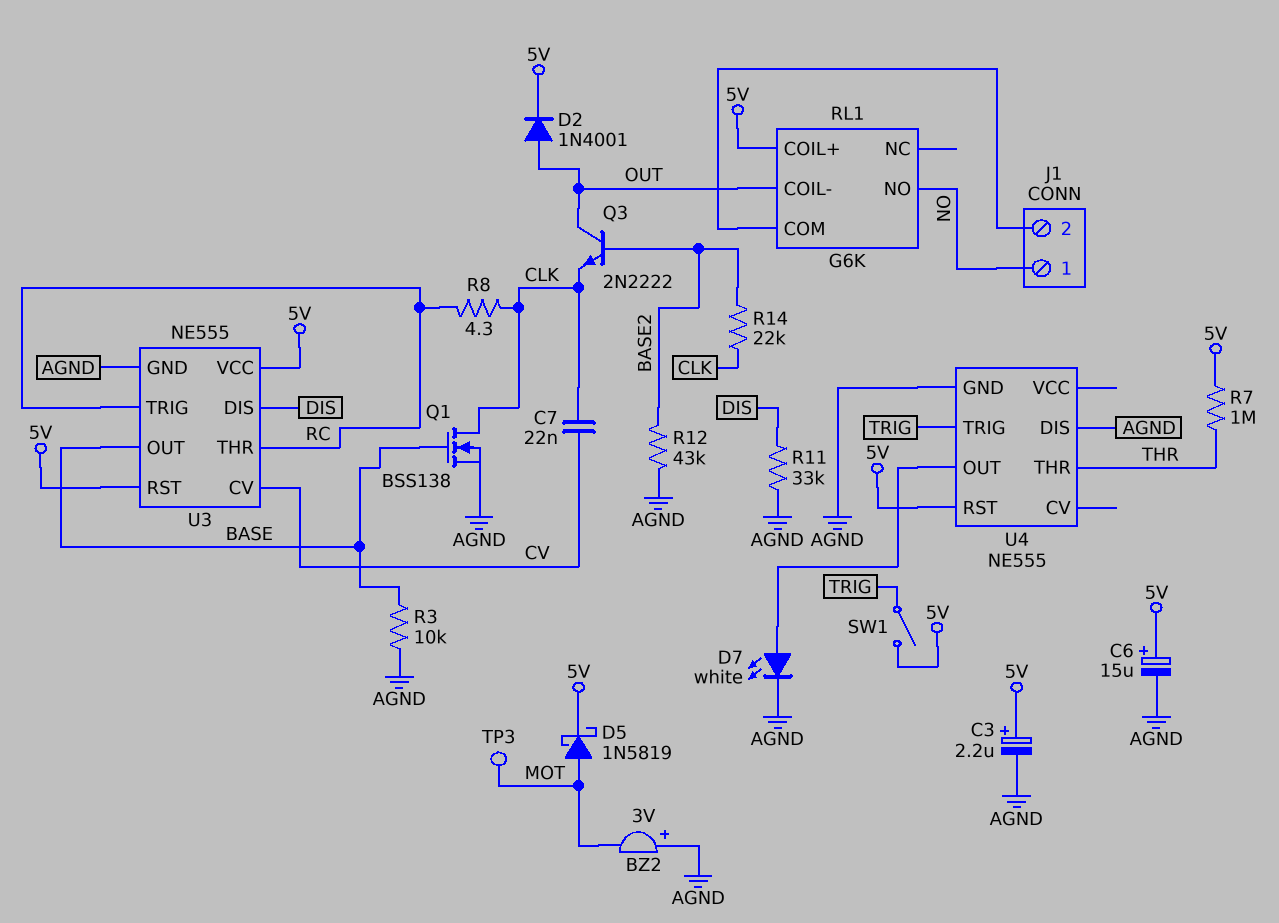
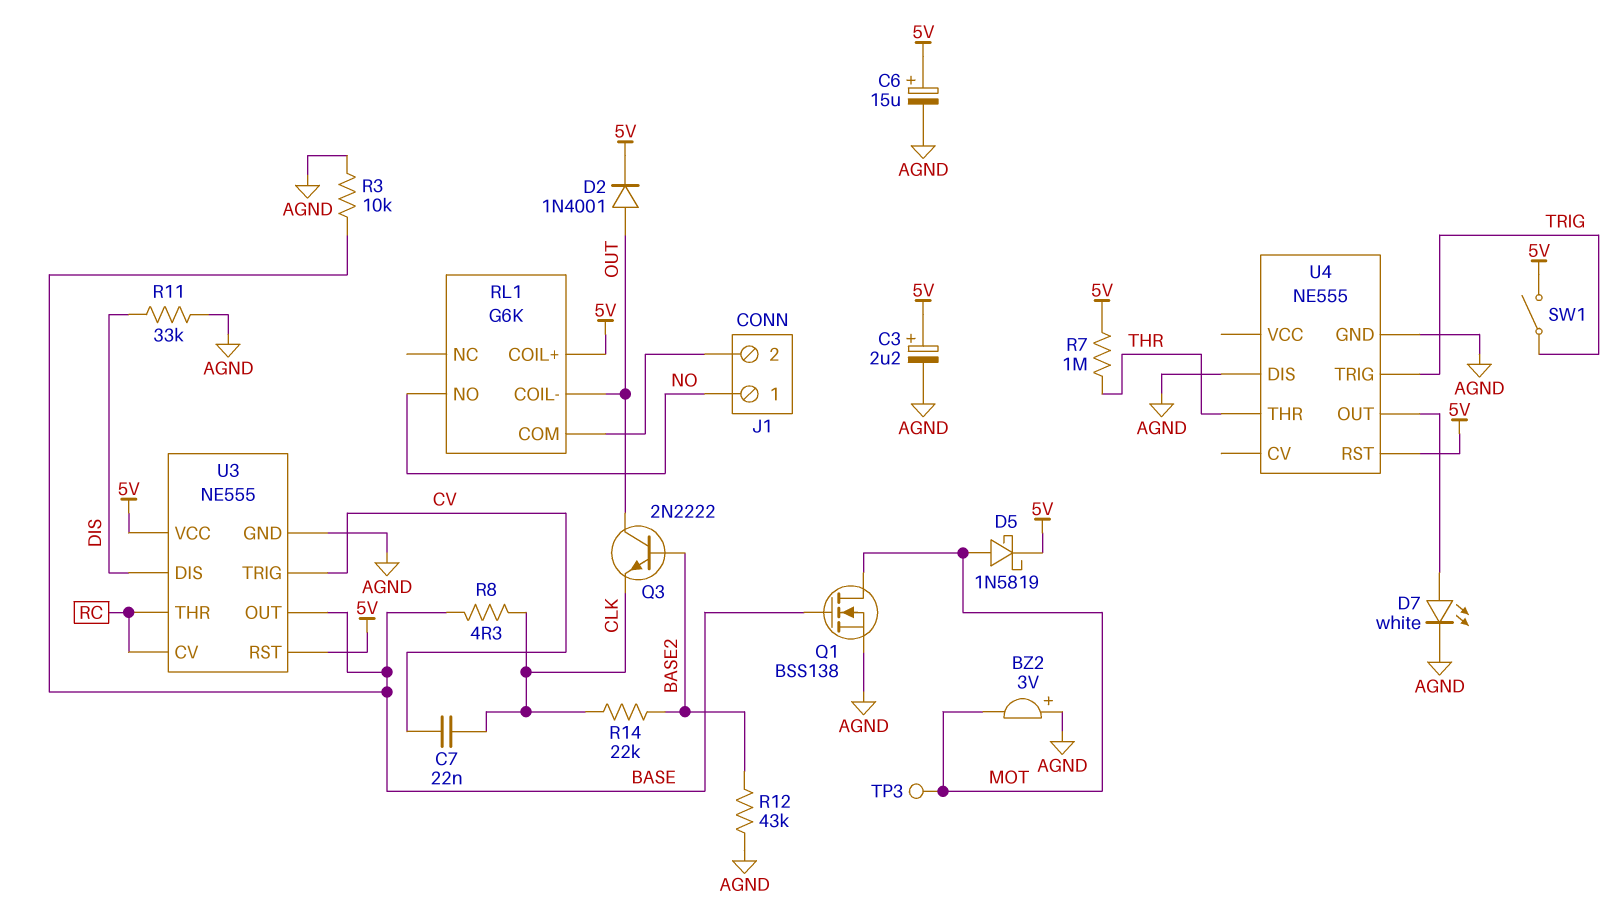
Q1: NMOS BSS138 (G BASE, D CLK, S AGND) -> NMOS BSS138 (G BASE, D MOT, S AGND)
R8: 4.3 (CLK, RC) -> 4.3 (BASE, CLK)
U3 pin CV: CV -> RC
U3 pin TRIG: RC -> CV

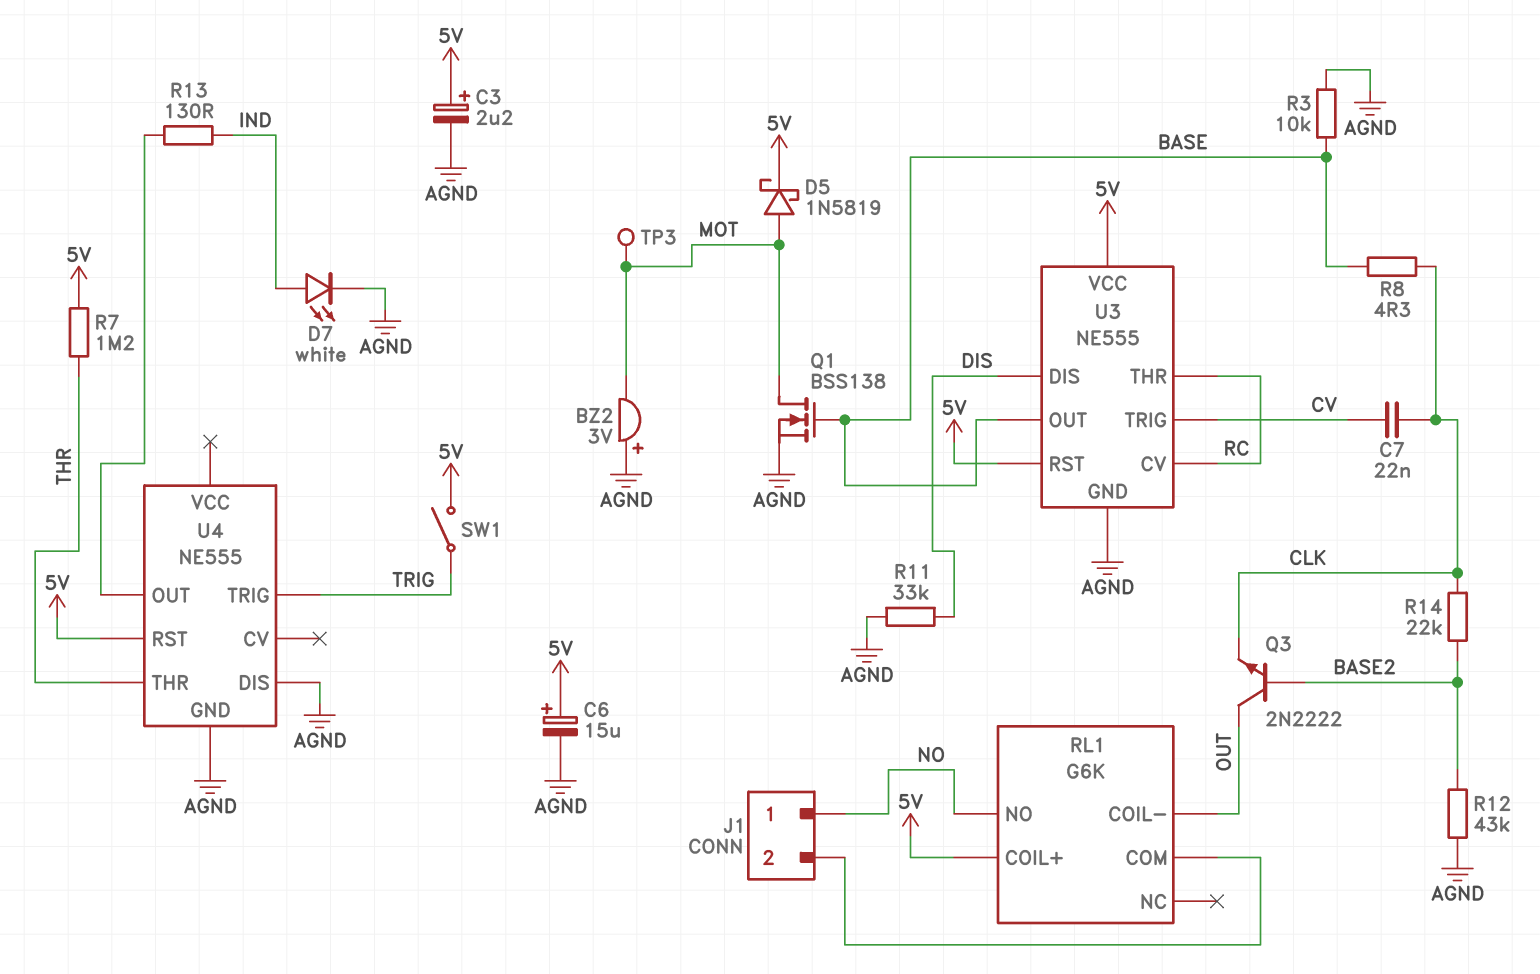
D2: diode 1N4001 (A OUT, K 5V) -> none
D7: LED white (A U4/OUT, K AGND) -> LED white (A IND, K AGND)
R7: 1M (5V, THR) -> 1.2M (5V, THR)
R13: none -> 130 (IND, U4/OUT)

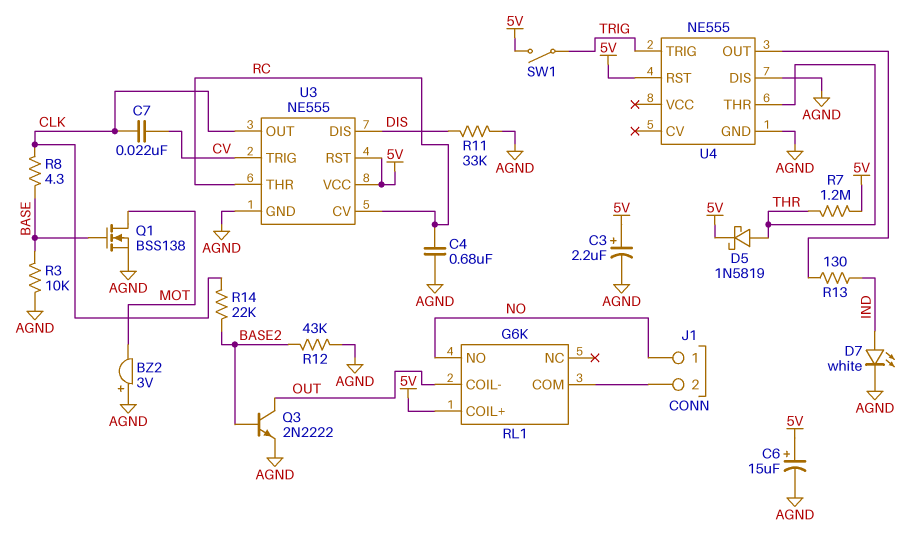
C4: none -> 680nF (AGND, RC)
D5: schottky 1N5819 (A MOT, K 5V) -> schottky 1N5819 (A THR, K 5V)
Q3: NPN 2N2222 (B BASE2, C OUT, E CLK) -> NPN 2N2222 (B BASE2, C OUT, E AGND)
TP3: test point (MOT) -> none
U3 pin OUT: BASE -> CLK

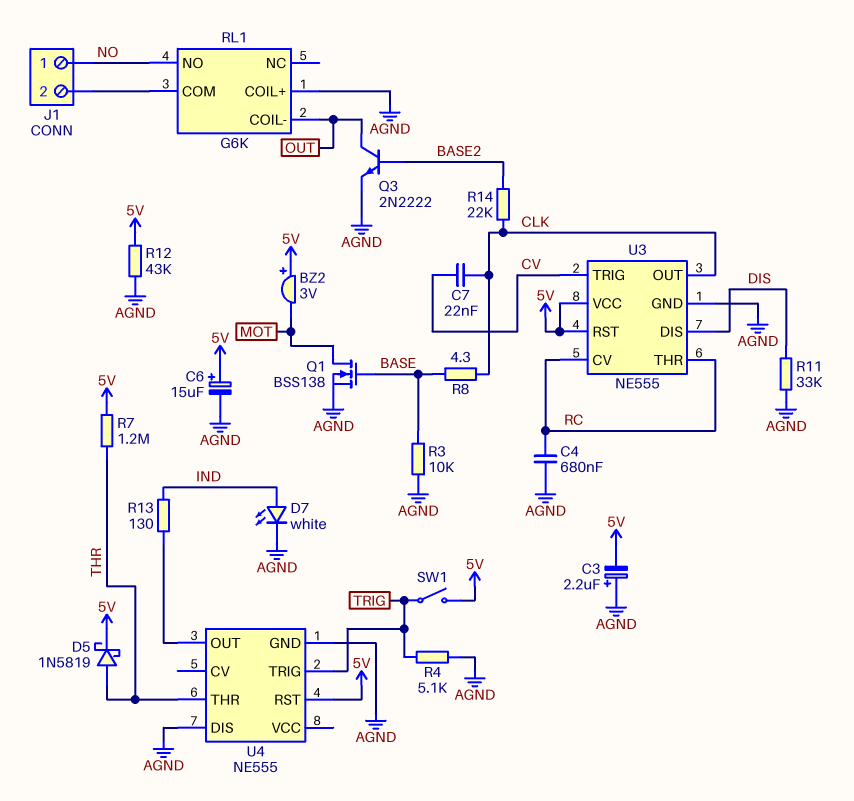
BZ2: buzzer 3V (plus AGND, minus MOT) -> buzzer 3V (plus 5V, minus MOT)
C3: 2.2uF (plus 5V, minus AGND) -> 2.2uF (plus AGND, minus 5V)
R4: none -> 5.1k (AGND, TRIG)
R12: 43k (AGND, BASE2) -> 43k (5V, AGND)
RL1 pin COIL+: 5V -> AGND

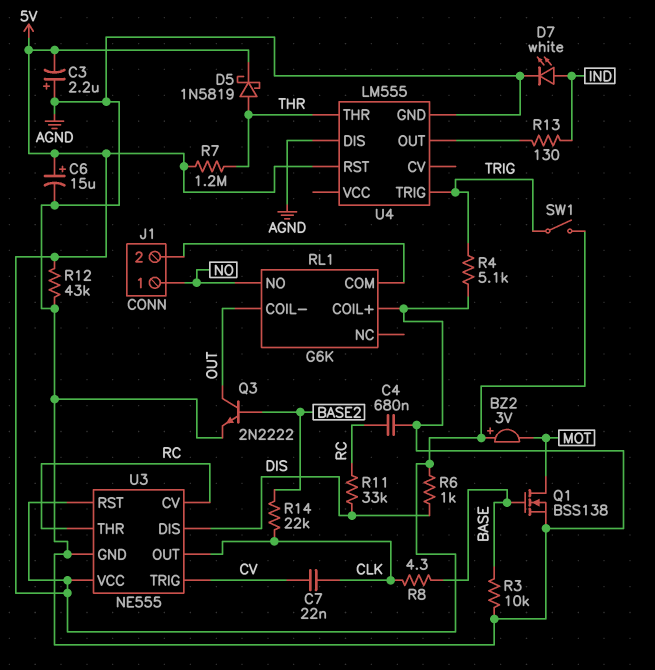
R6: none -> 1k (5V, DIS)
R11: 33k (AGND, DIS) -> 33k (DIS, RC)
U4: NE555 -> LM555

